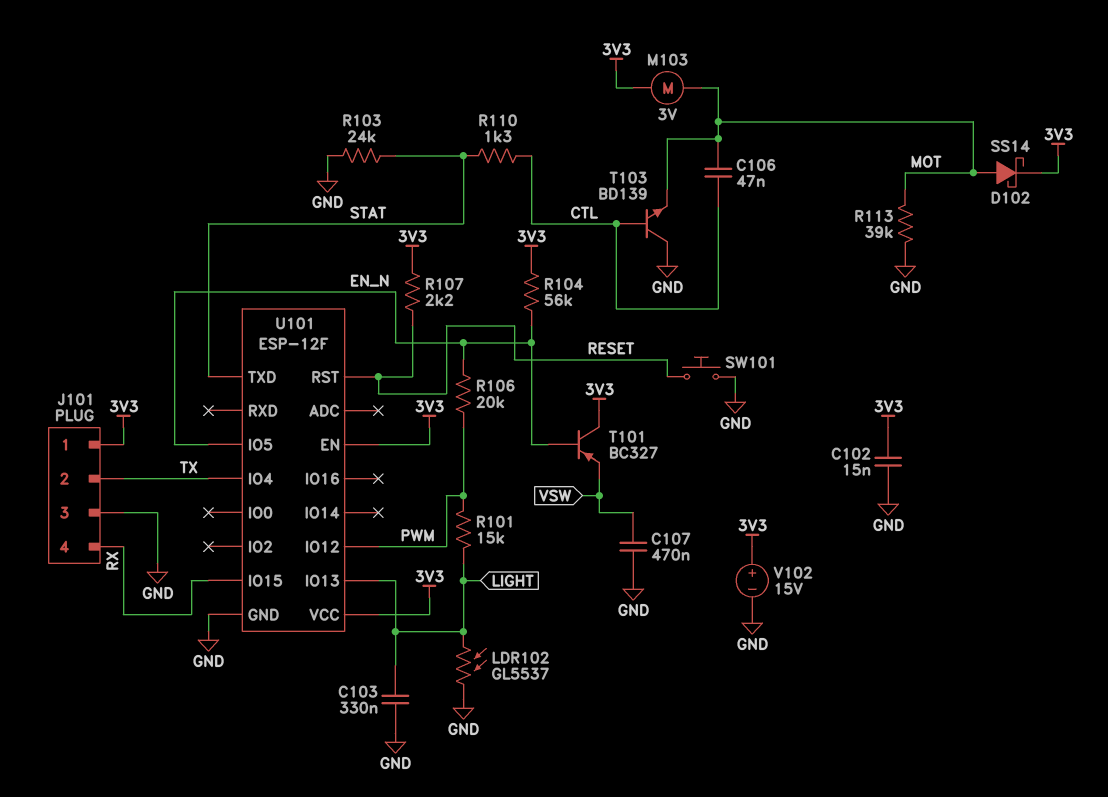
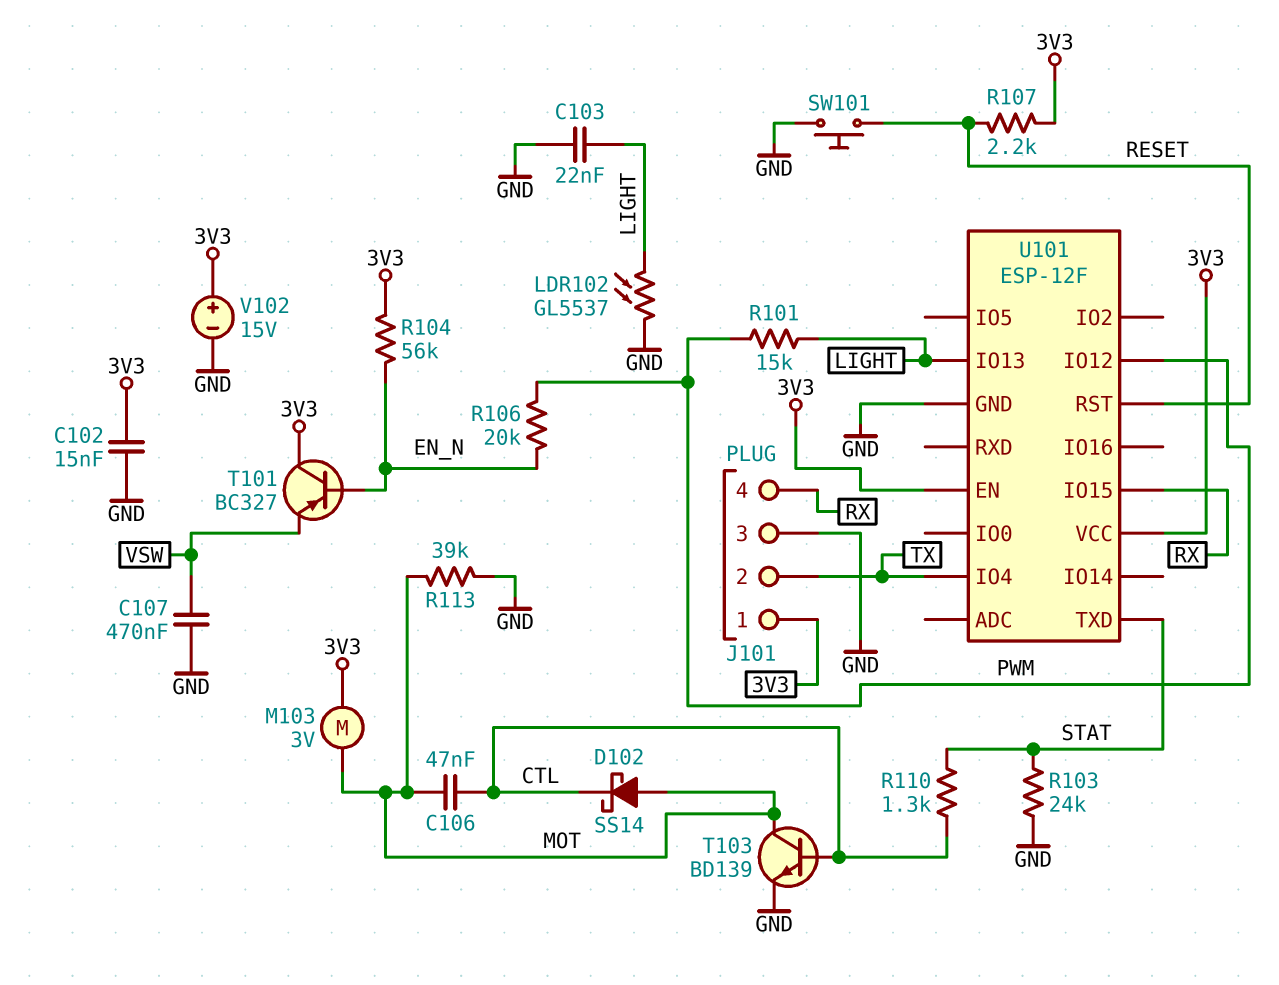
C103: 330nF (GND, LIGHT) -> 22nF (GND, LIGHT)
D102: schottky SS14 (A MOT, K 3V3) -> schottky SS14 (A MOT, K CTL)
T103: NPN BD139 (B CTL, C GND, E MOT) -> NPN BD139 (B CTL, C MOT, E GND)
U101 pin IO5: EN_N -> none

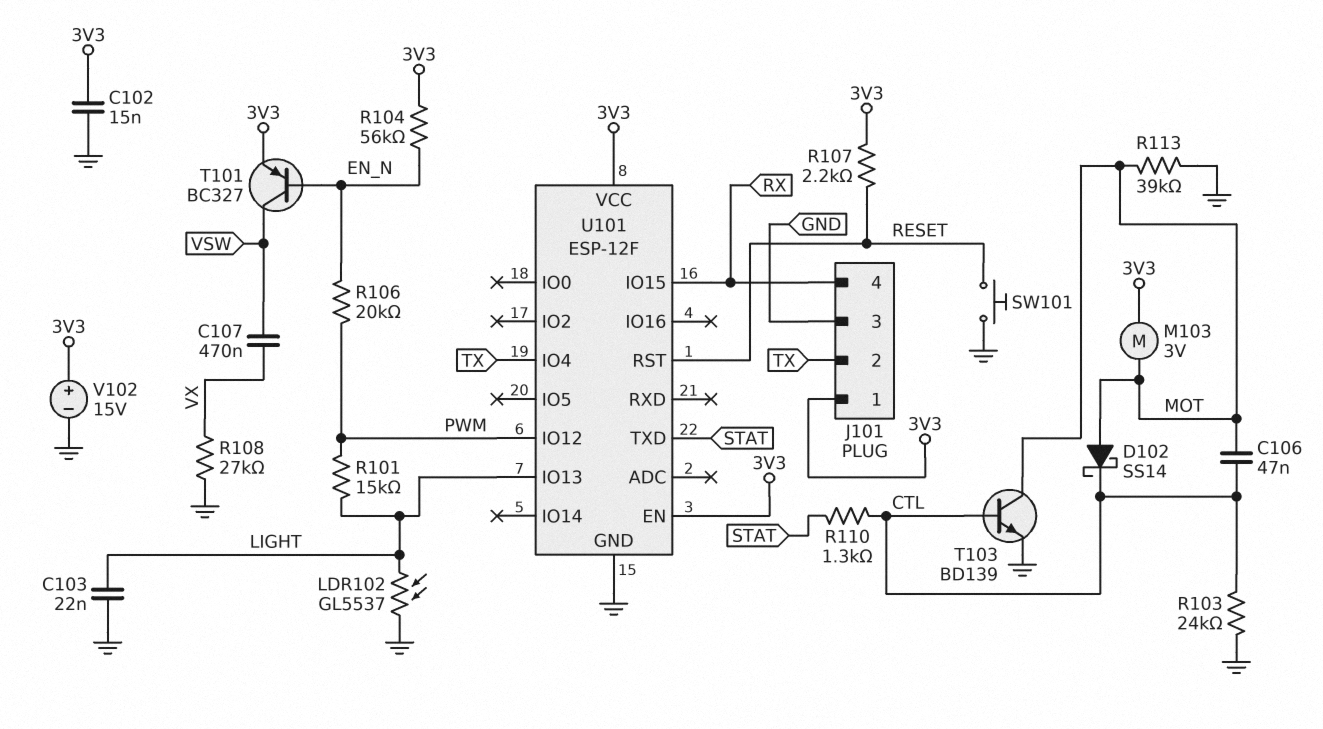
C107: 470nF (GND, VSW) -> 470nF (VSW, VX)
R103: 24k (GND, STAT) -> 24k (CTL, GND)
R108: none -> 27k (GND, VX)
T101: PNP BC327 (B EN_N, C 3V3, E VSW) -> PNP BC327 (B EN_N, C VSW, E 3V3)

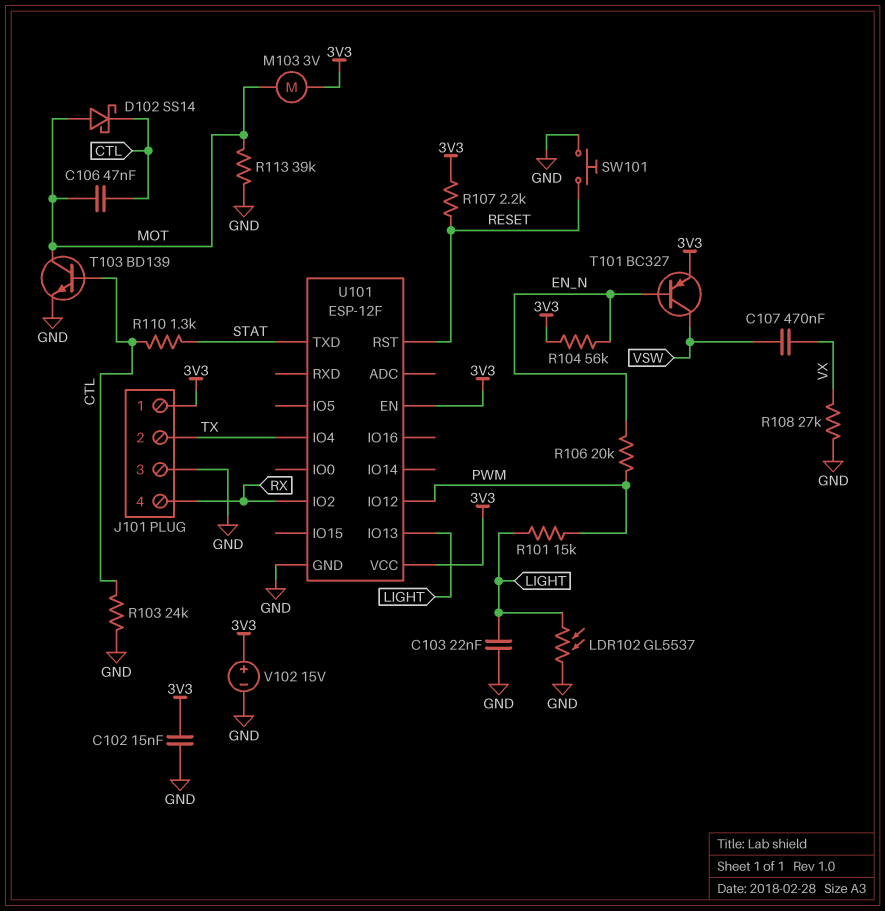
U101 pin IO2: none -> RX
U101 pin IO15: RX -> none

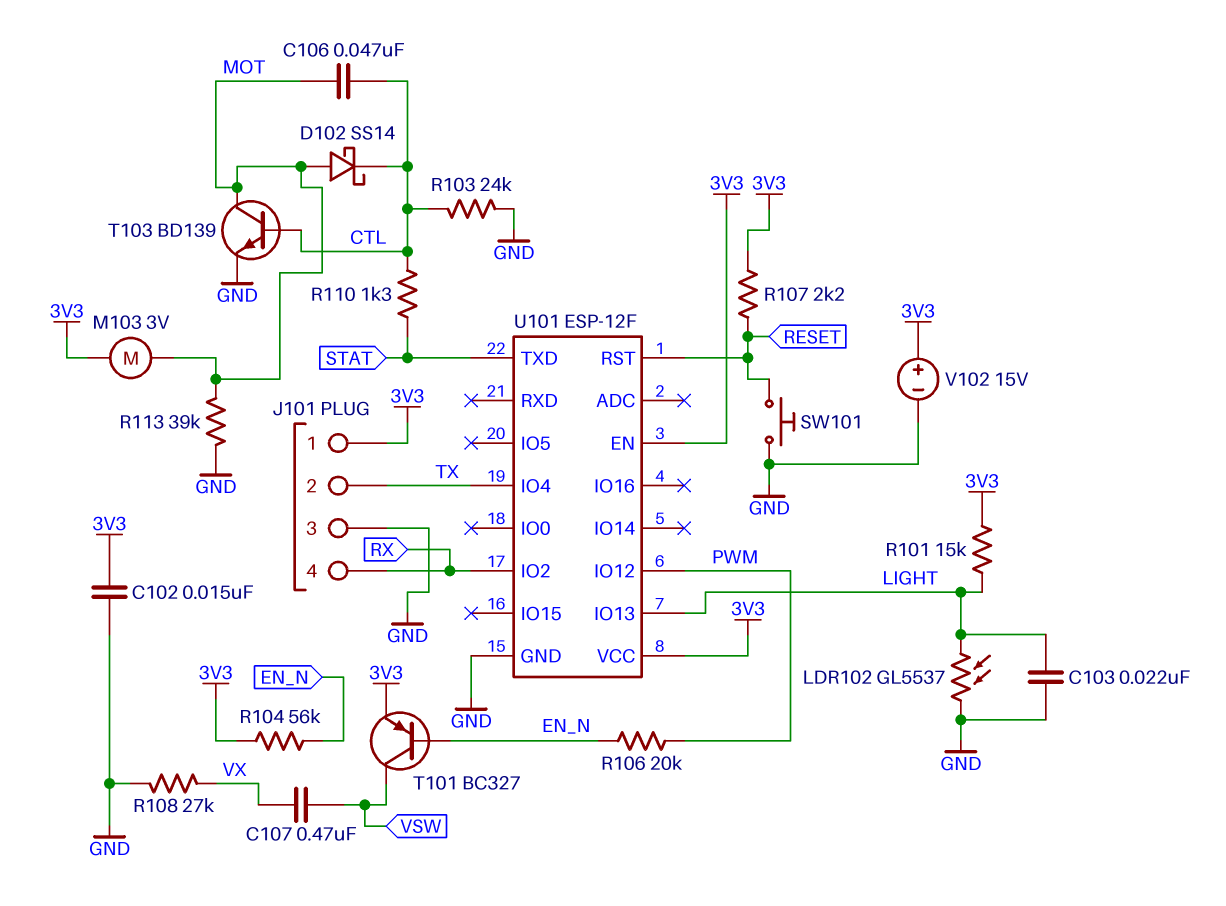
R101: 15k (LIGHT, PWM) -> 15k (3V3, LIGHT)

